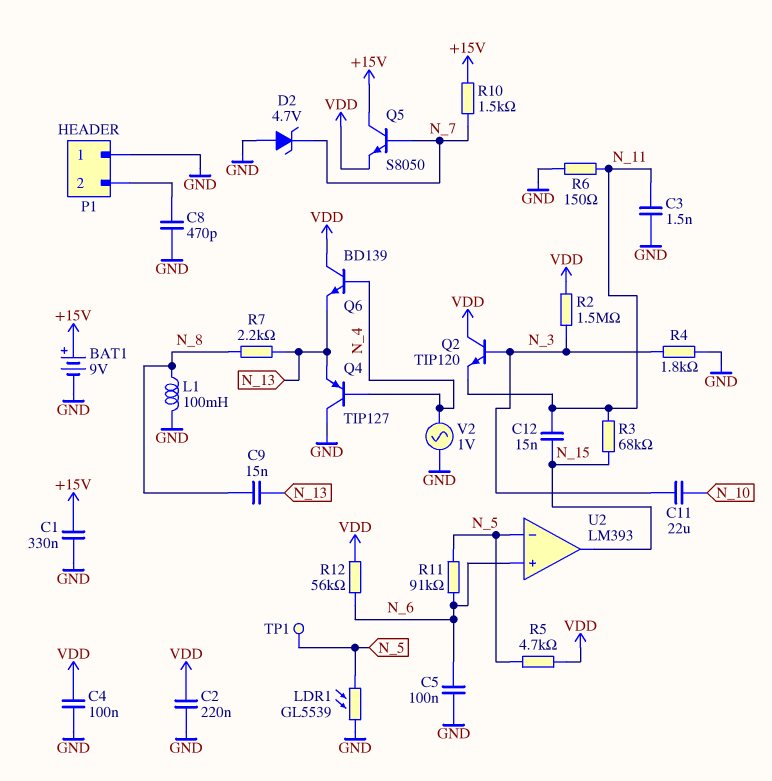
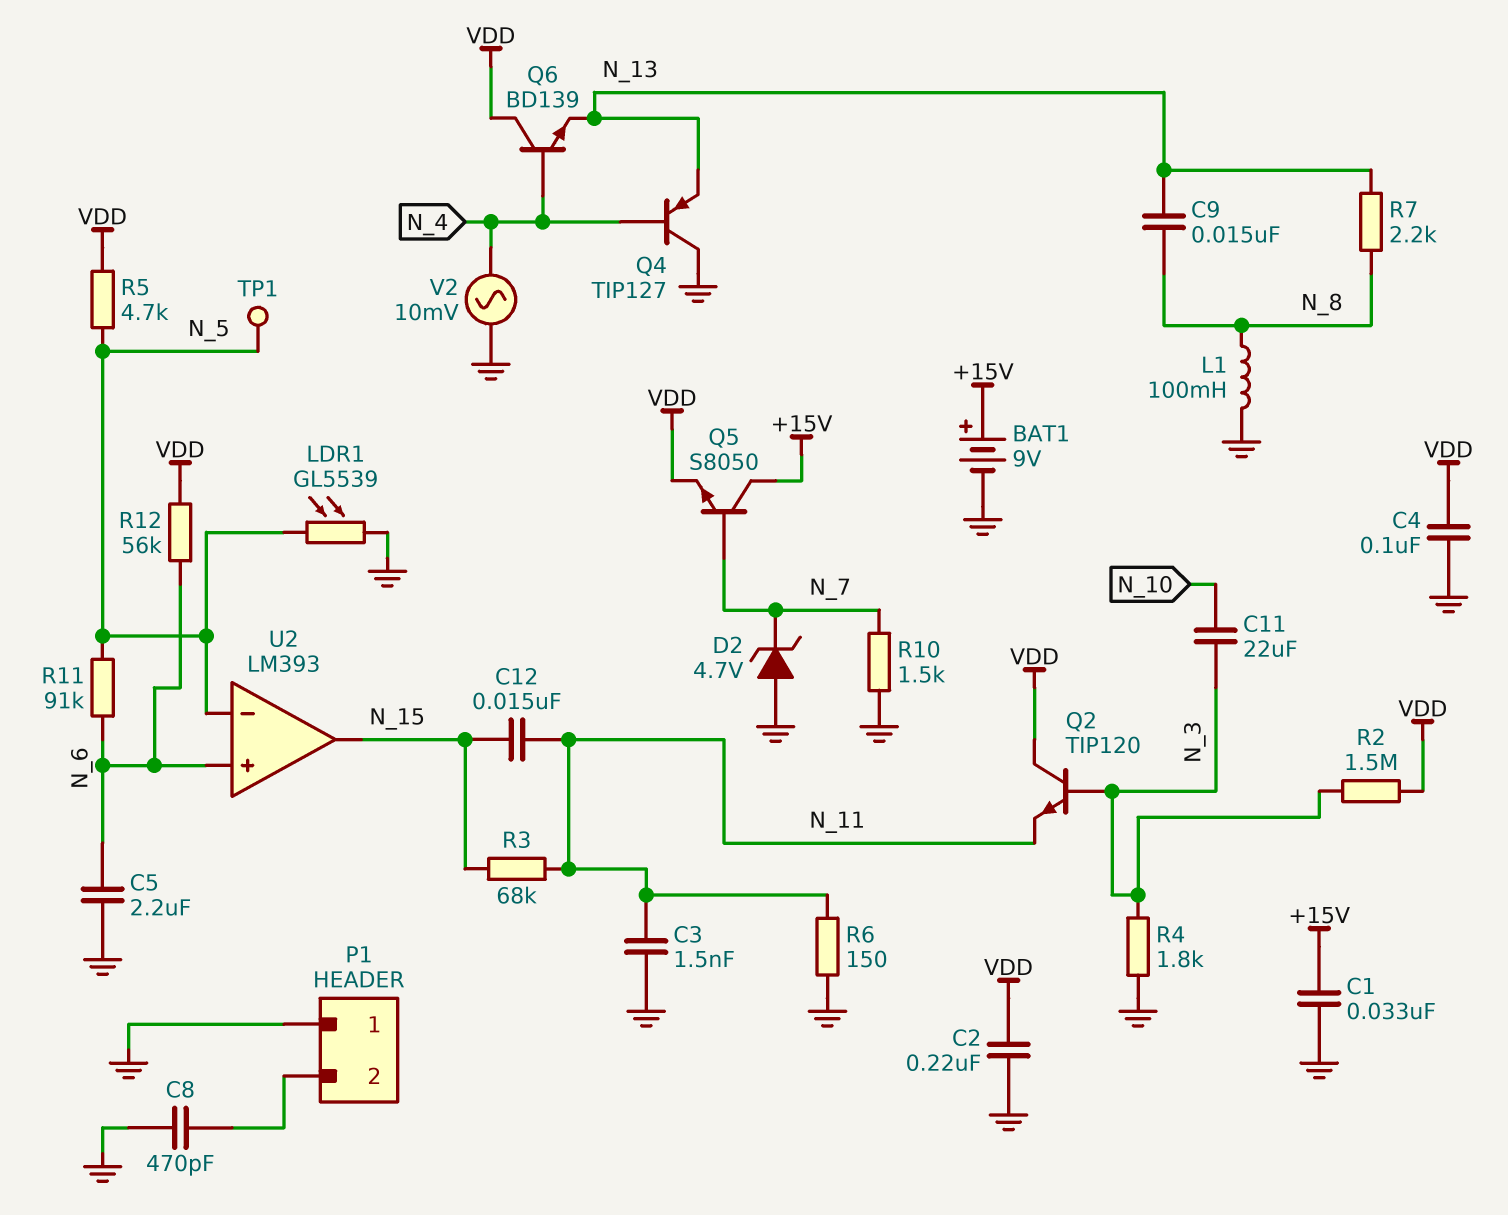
C1: 330nF (+15V, GND) -> 33nF (+15V, GND)
C5: 100nF (GND, N_6) -> 2.2uF (GND, N_6)
R10: 1.5k (+15V, N_7) -> 1.5k (GND, N_7)
V2: AC 1V (GND, N_4) -> AC 10mV (GND, N_4)

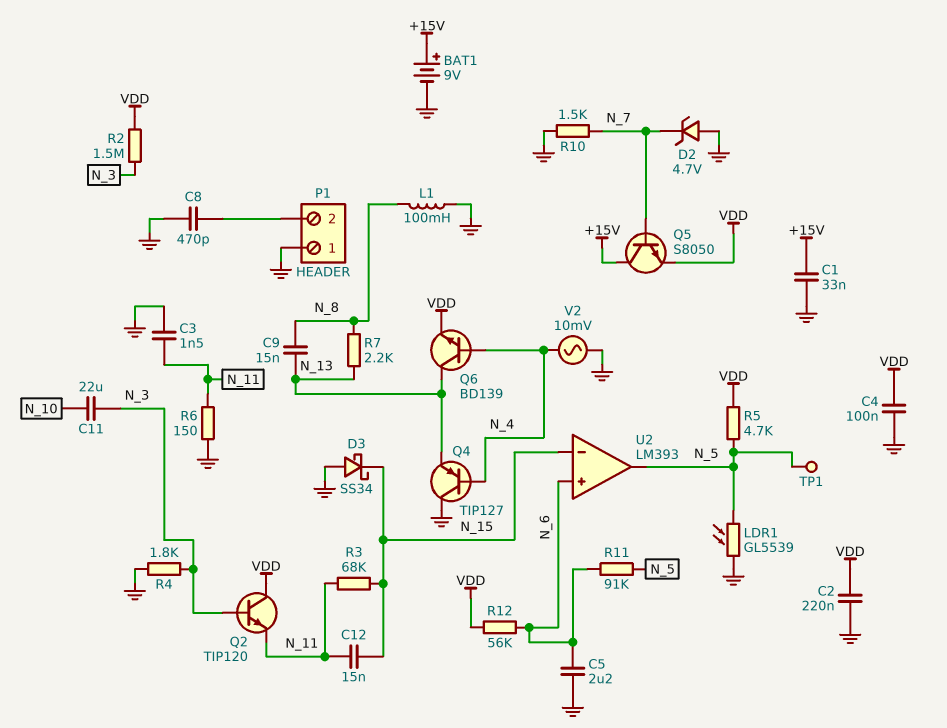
D3: none -> schottky SS34 (A GND, K N_15)
Q6: NPN BD139 (B N_4, C VDD, E N_13) -> NPN BD139 (B N_4, C N_13, E VDD)
U2 pin in-: N_5 -> N_15
U2 pin out: N_15 -> N_5

